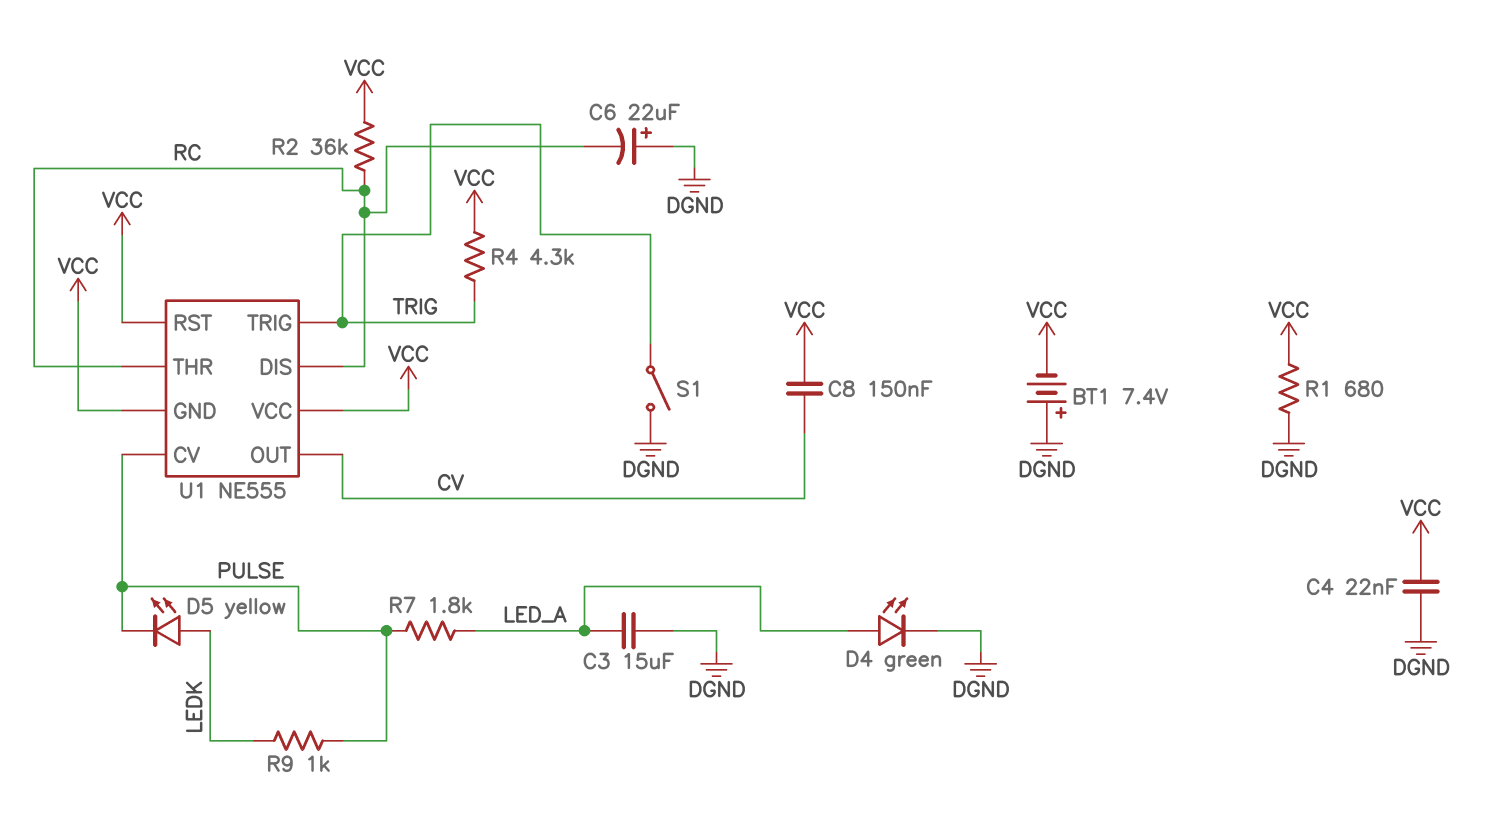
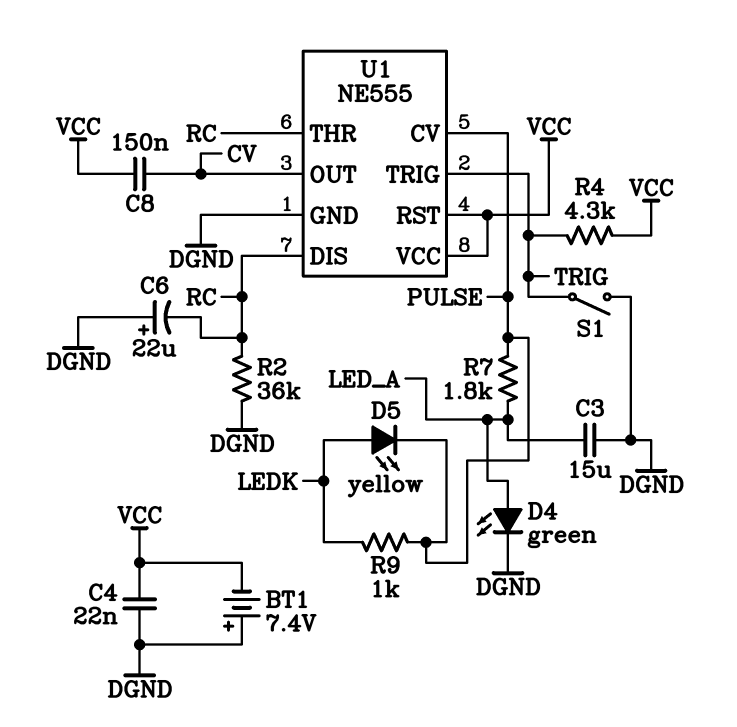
R1: 680 (DGND, VCC) -> none
R2: 36k (RC, VCC) -> 36k (DGND, RC)
U1 pin GND: VCC -> DGND

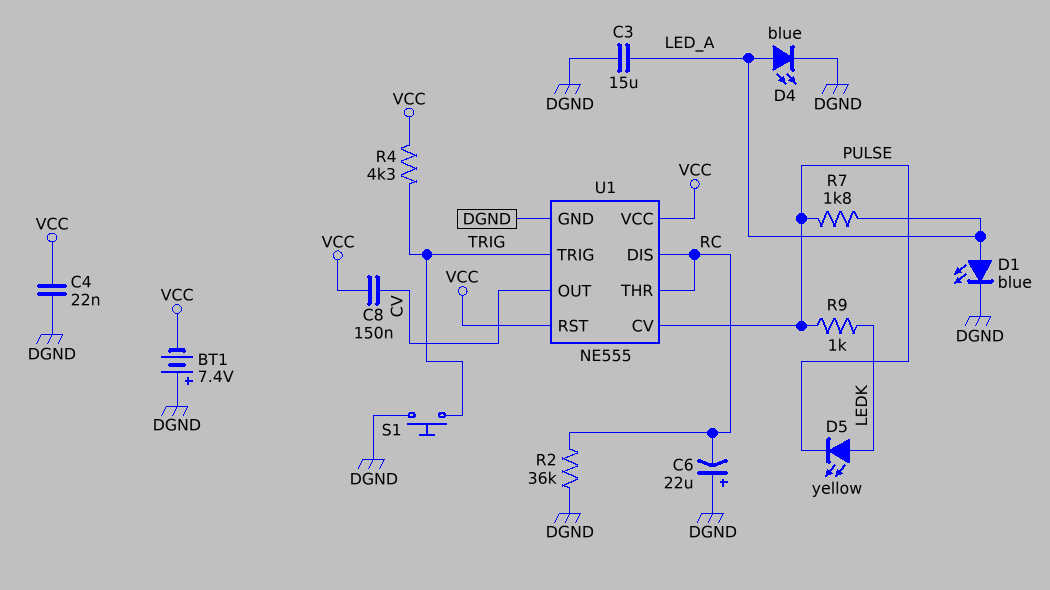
D1: none -> LED blue (A LED_A, K DGND)
D4: LED green (A LED_A, K DGND) -> LED blue (A LED_A, K DGND)
S1: switch (DGND, TRIG) -> button (DGND, TRIG)

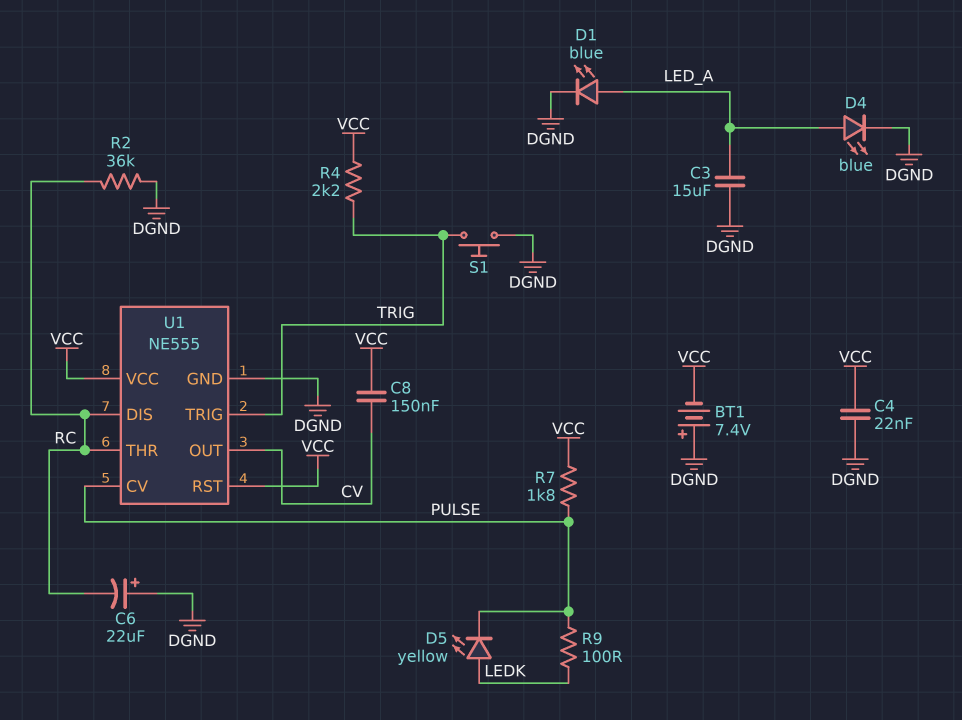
R4: 4.3k (TRIG, VCC) -> 2.2k (TRIG, VCC)
R7: 1.8k (LED_A, PULSE) -> 1.8k (PULSE, VCC)
R9: 1k (LEDK, PULSE) -> 100 (LEDK, PULSE)

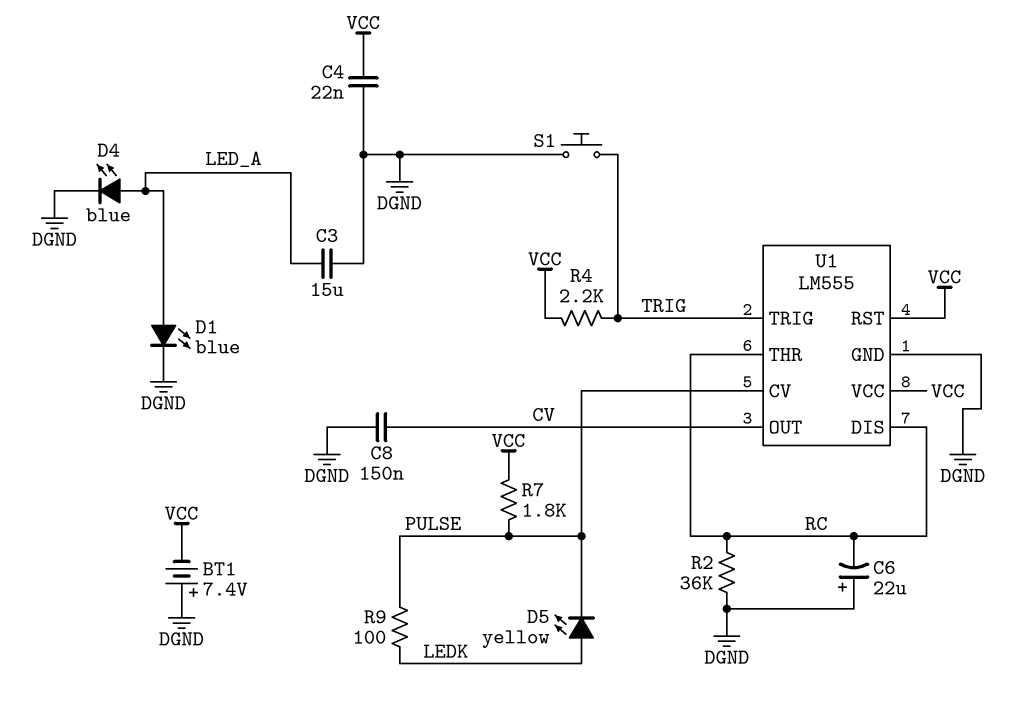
C8: 150nF (CV, VCC) -> 150nF (CV, DGND)
U1: NE555 -> LM555

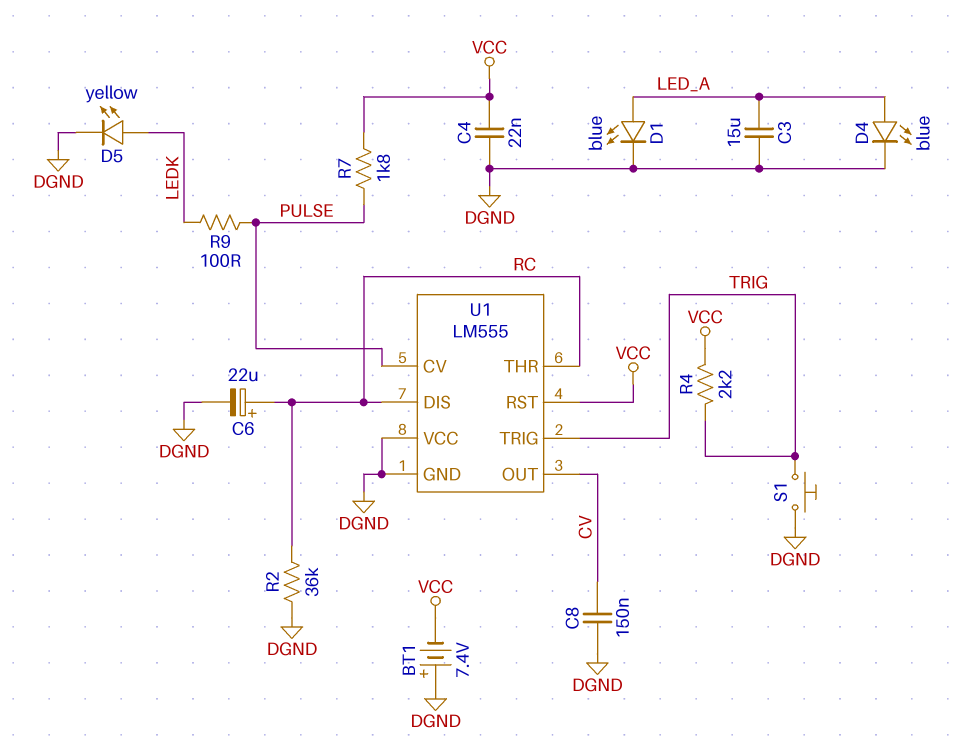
C6: 22uF (plus DGND, minus RC) -> 22uF (plus RC, minus DGND)
D5: LED yellow (A LEDK, K PULSE) -> LED yellow (A LEDK, K DGND)
U1 pin VCC: VCC -> DGND

